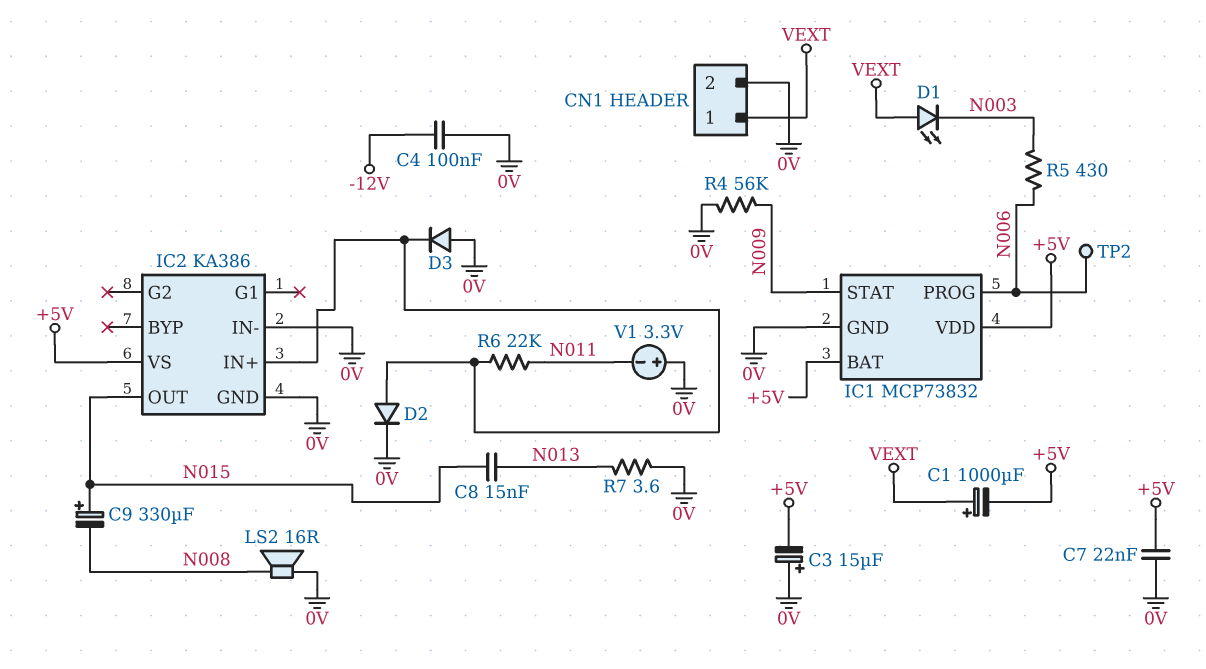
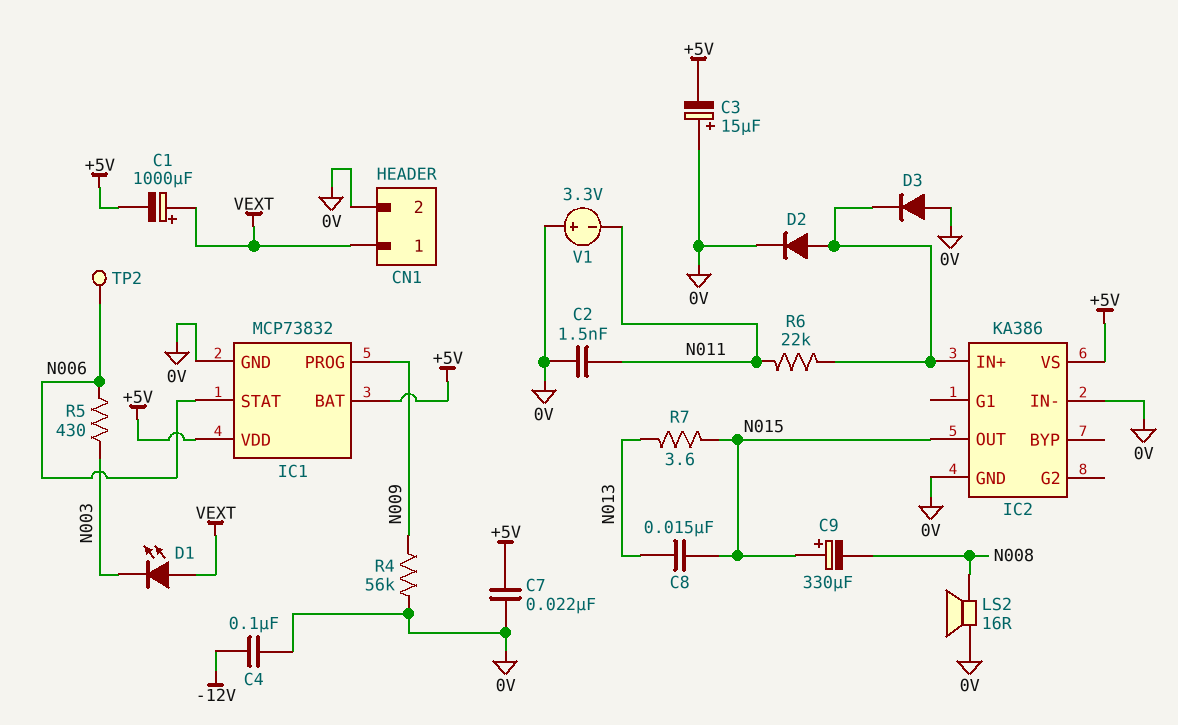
C2: none -> 1.5nF (0V, N011)
IC1 pin PROG: N006 -> N009
IC1 pin STAT: N009 -> N006
R7: 3.6 (0V, N013) -> 3.6 (N013, N015)

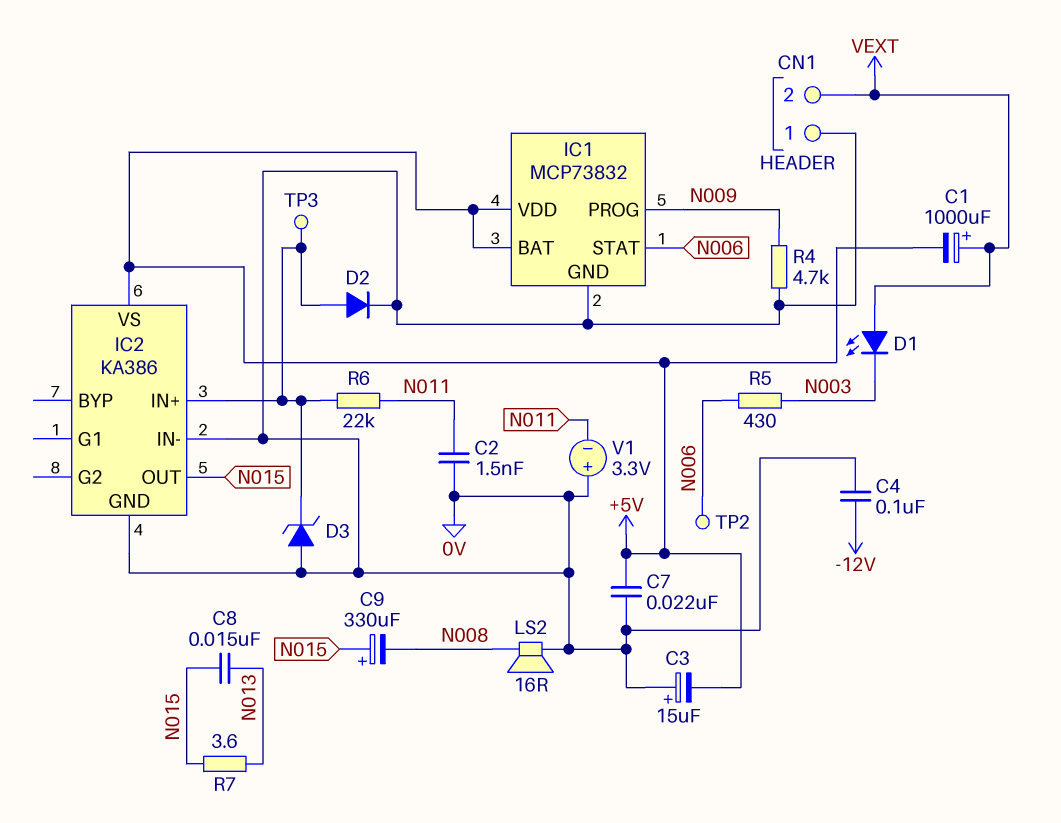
CN1 pin 1: VEXT -> 0V
CN1 pin 2: 0V -> VEXT
D3: diode (A 0V, K IC2/IN+) -> zener (A 0V, K IC2/IN+)
R4: 56k (0V, N009) -> 4.7k (0V, N009)
TP3: none -> test point (IC2/IN+)

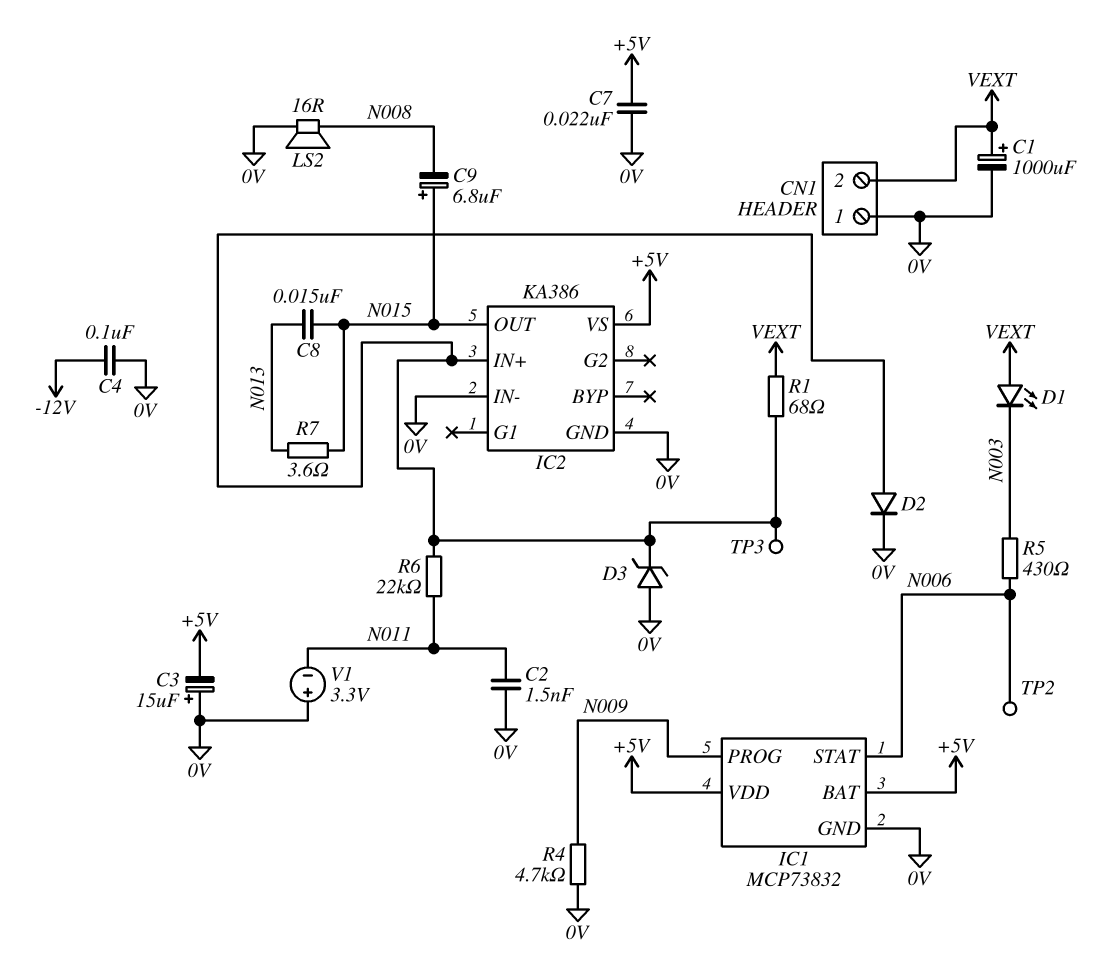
C1: 1000uF (plus VEXT, minus +5V) -> 1000uF (plus VEXT, minus 0V)
C9: 330uF (plus N015, minus N008) -> 6.8uF (plus N015, minus N008)
R1: none -> 68 (IC2/IN+, VEXT)

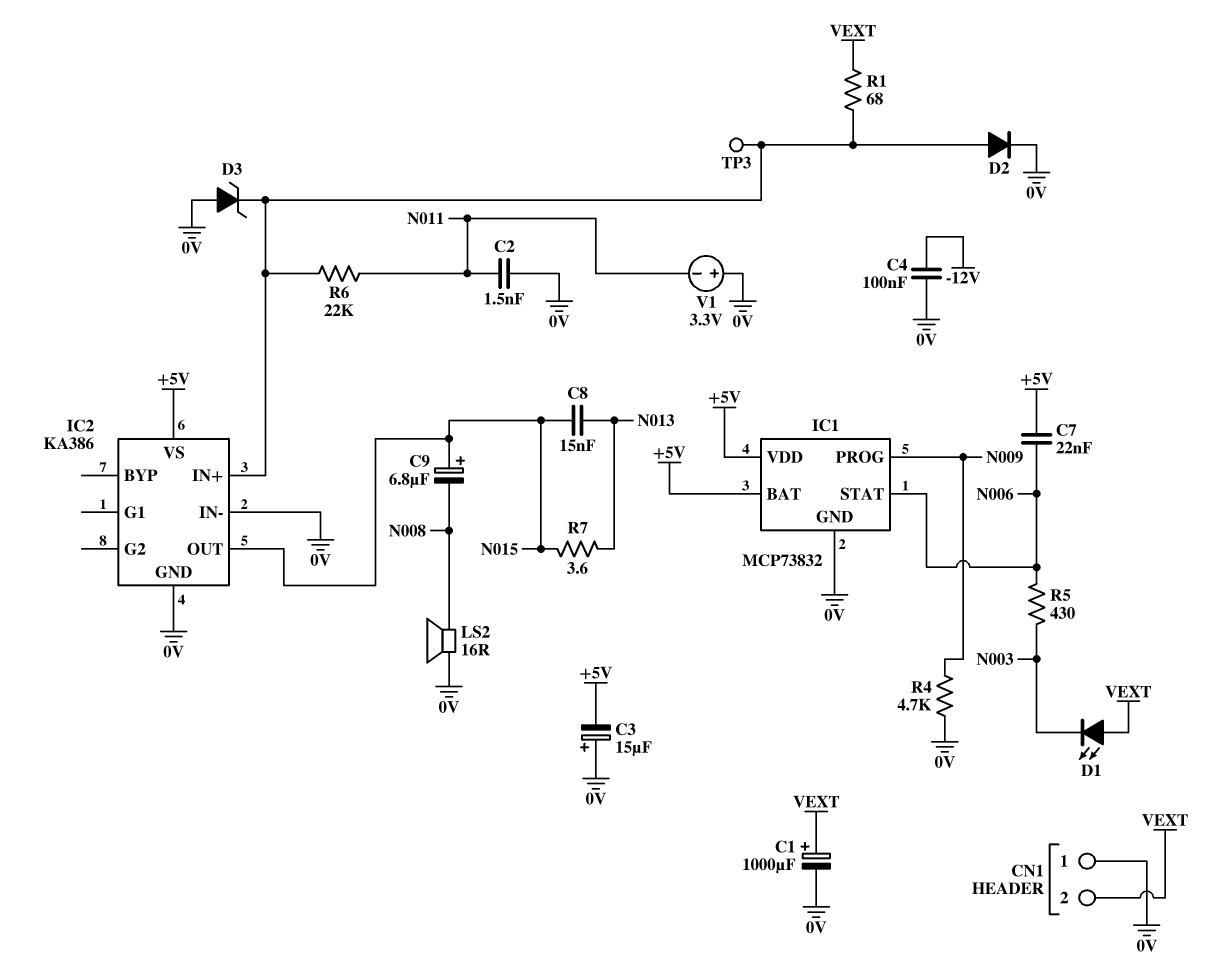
C7: 22nF (+5V, 0V) -> 22nF (+5V, N006)
TP2: test point (N006) -> none

